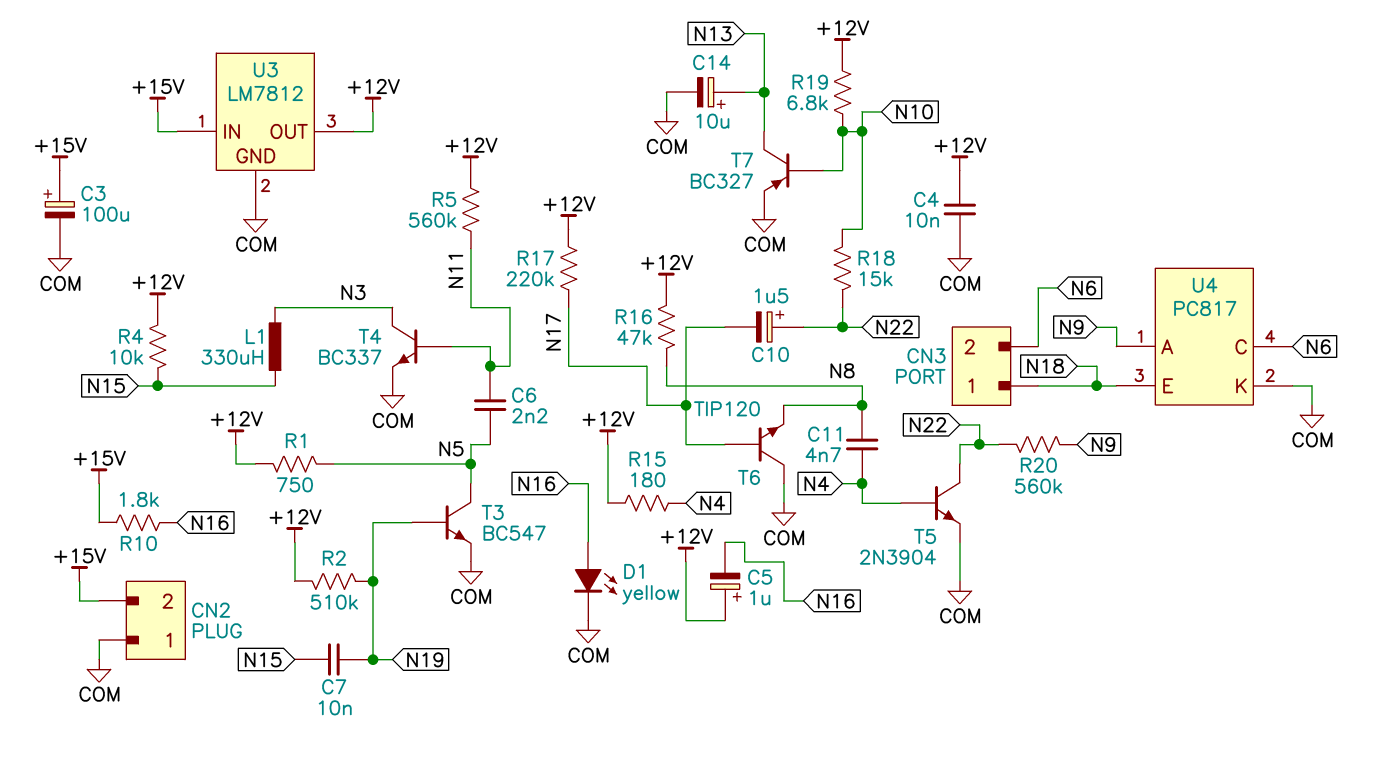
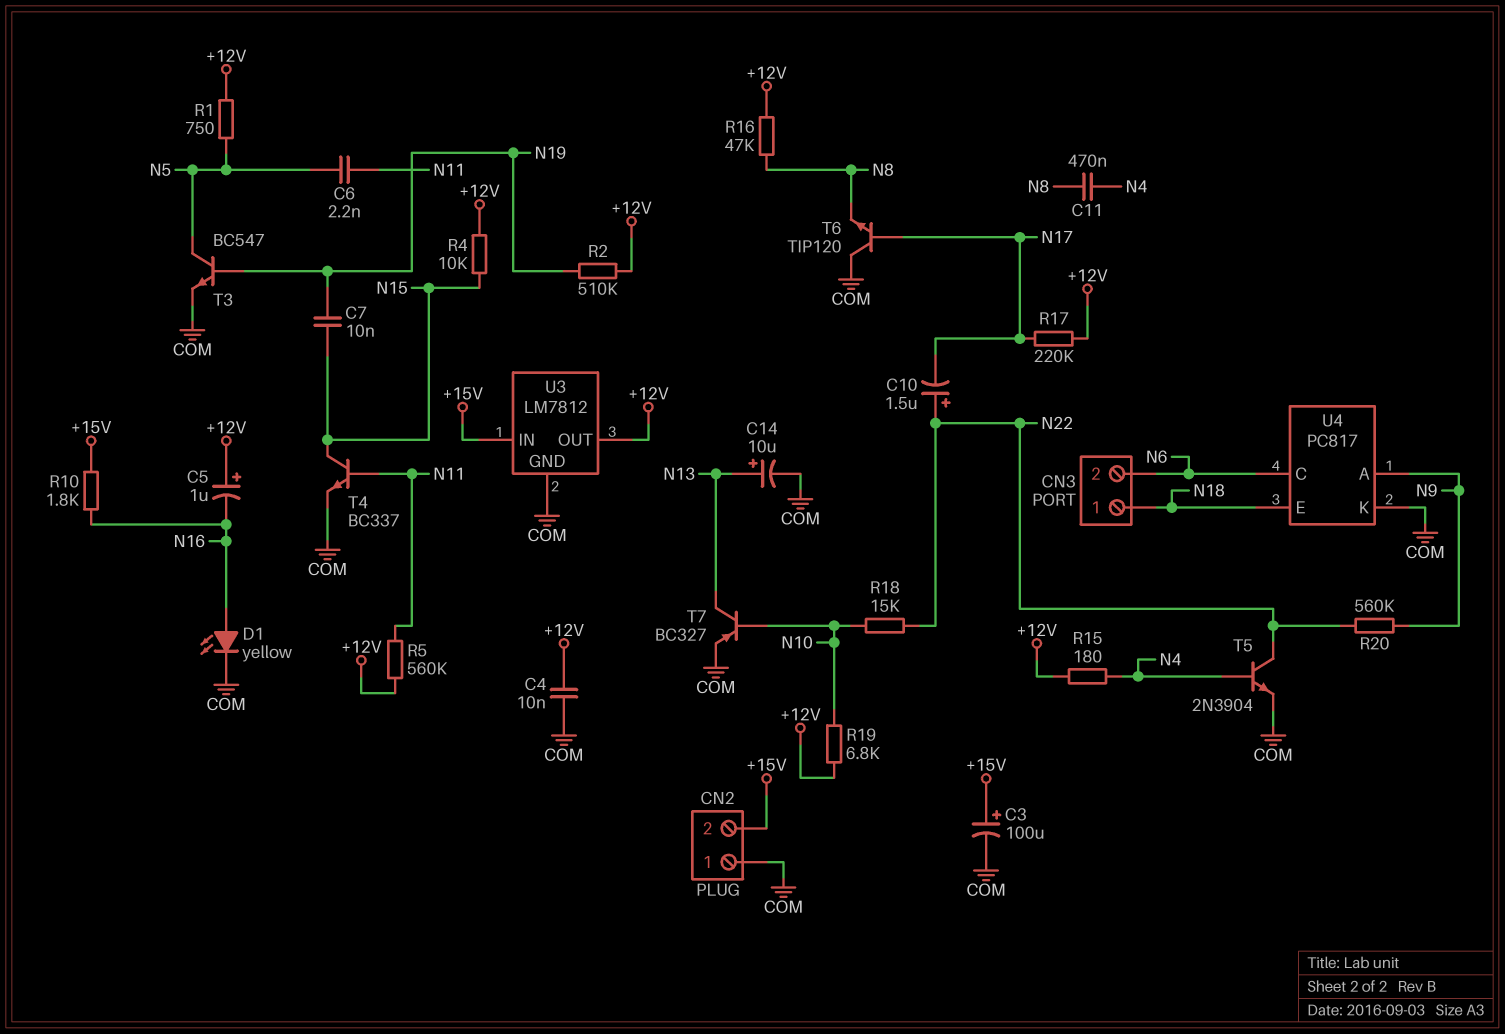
C11: 4.7nF (N4, N8) -> 470nF (N4, N8)
L1: 330uH (N3, N15) -> none
T4: NPN BC337 (B N11, C N3, E COM) -> NPN BC337 (B N11, C N15, E COM)

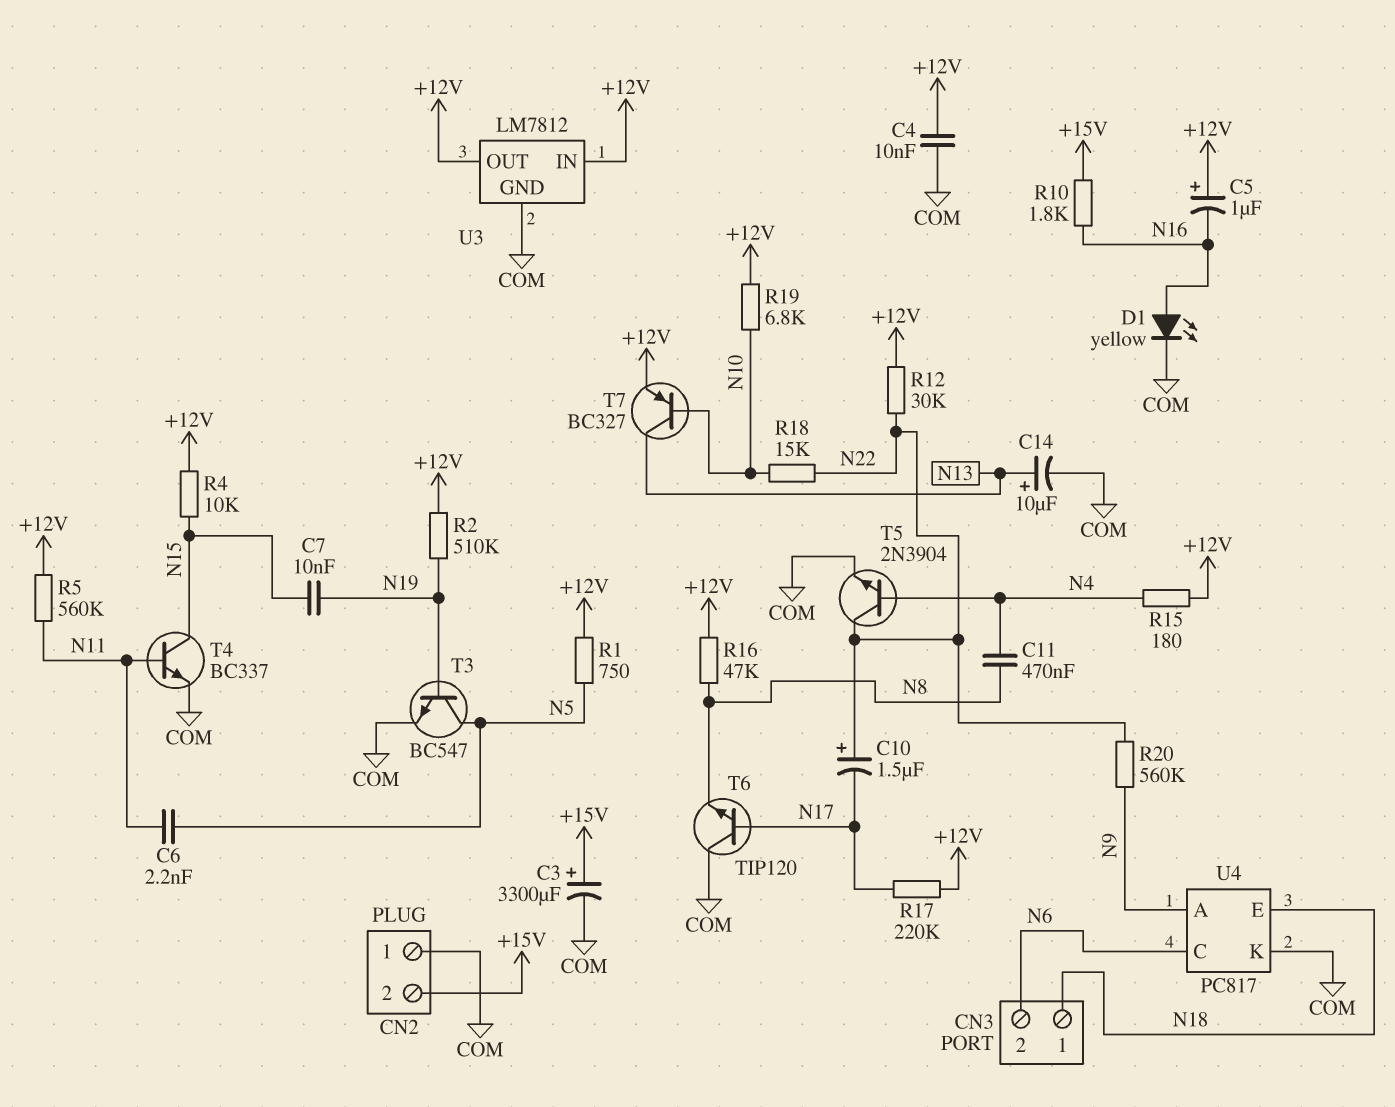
C3: 100uF (plus +15V, minus COM) -> 3300uF (plus +15V, minus COM)
R12: none -> 30k (+12V, N22)
T7: PNP BC327 (B N10, C N13, E COM) -> PNP BC327 (B N10, C N13, E +12V)
U3 pin IN: +15V -> +12V

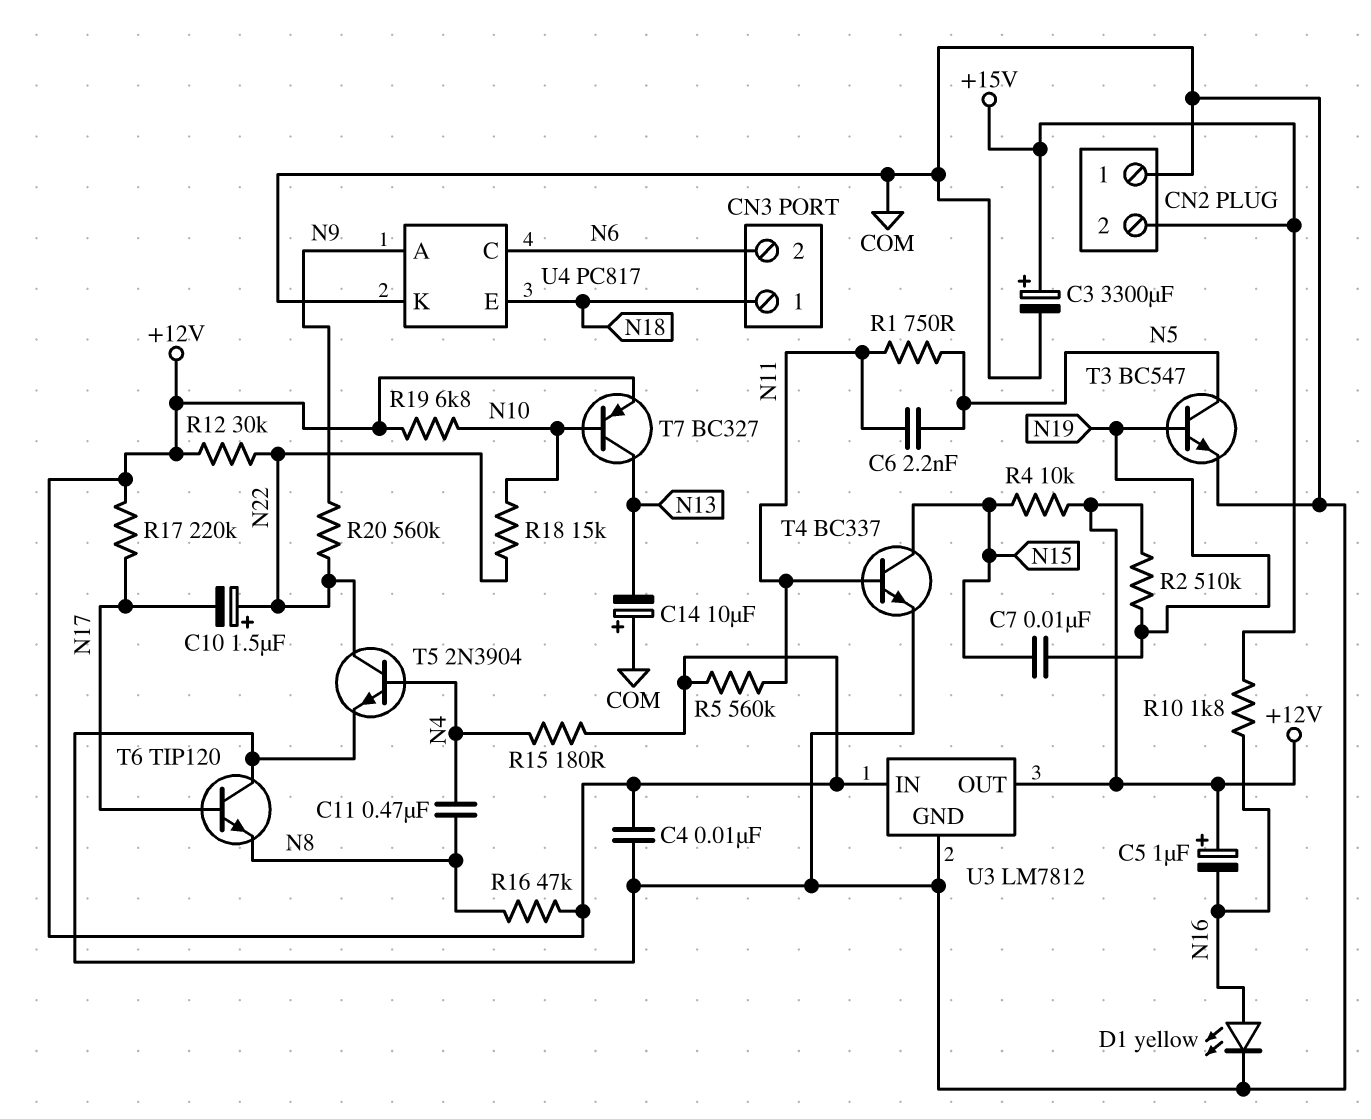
C14: 10uF (plus N13, minus COM) -> 10uF (plus COM, minus N13)
R1: 750 (+12V, N5) -> 750 (N5, N11)

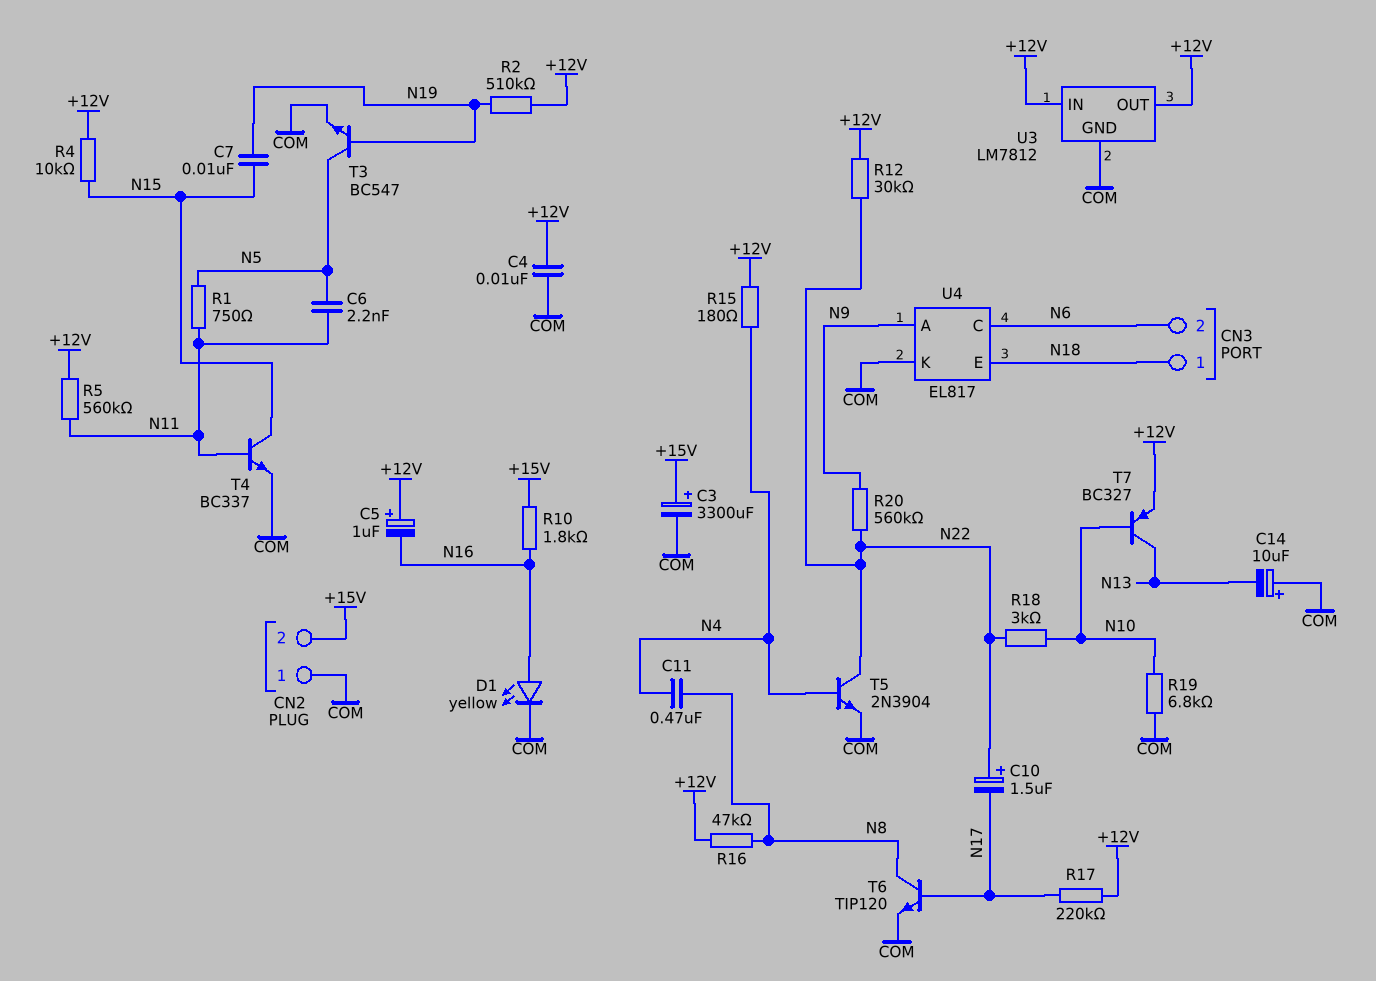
R18: 15k (N10, N22) -> 3k (N10, N22)
R19: 6.8k (+12V, N10) -> 6.8k (COM, N10)
T6: NPN TIP120 (B N17, C COM, E N8) -> NPN TIP120 (B N17, C N8, E COM)
U4: PC817 -> EL817

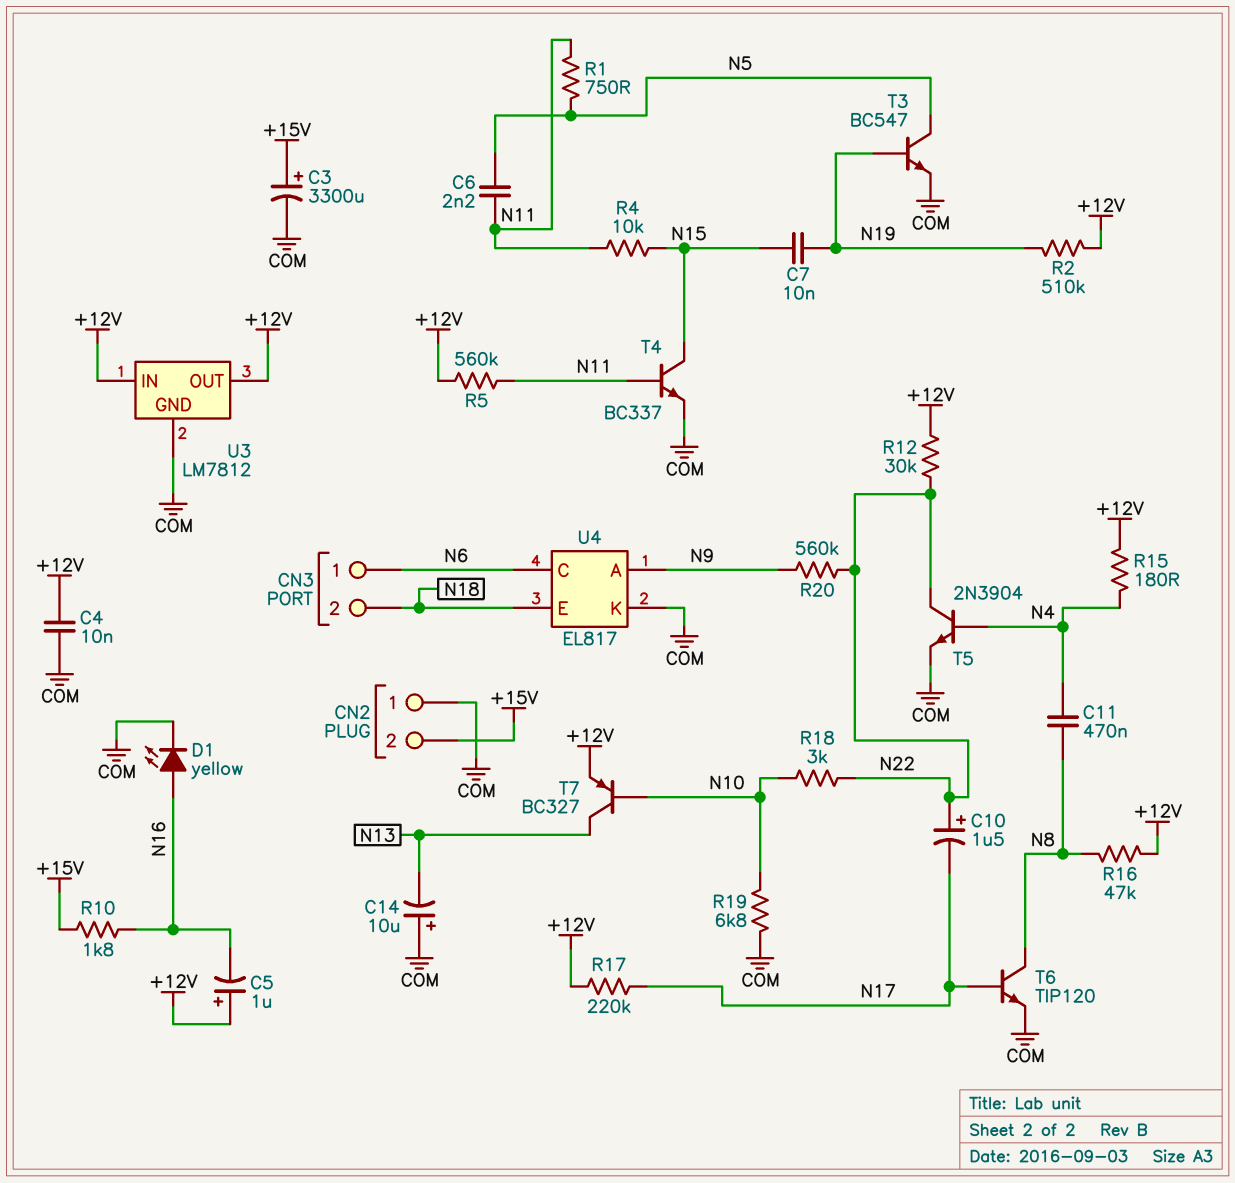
CN3 pin 1: N18 -> N6
CN3 pin 2: N6 -> N18
R4: 10k (+12V, N15) -> 10k (N11, N15)

